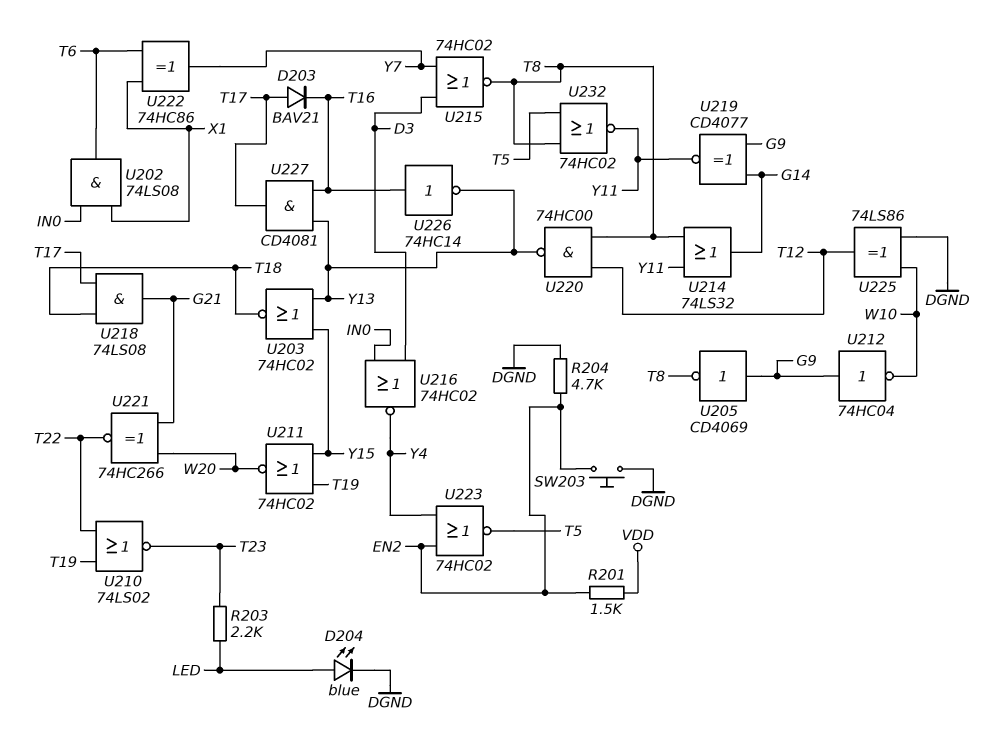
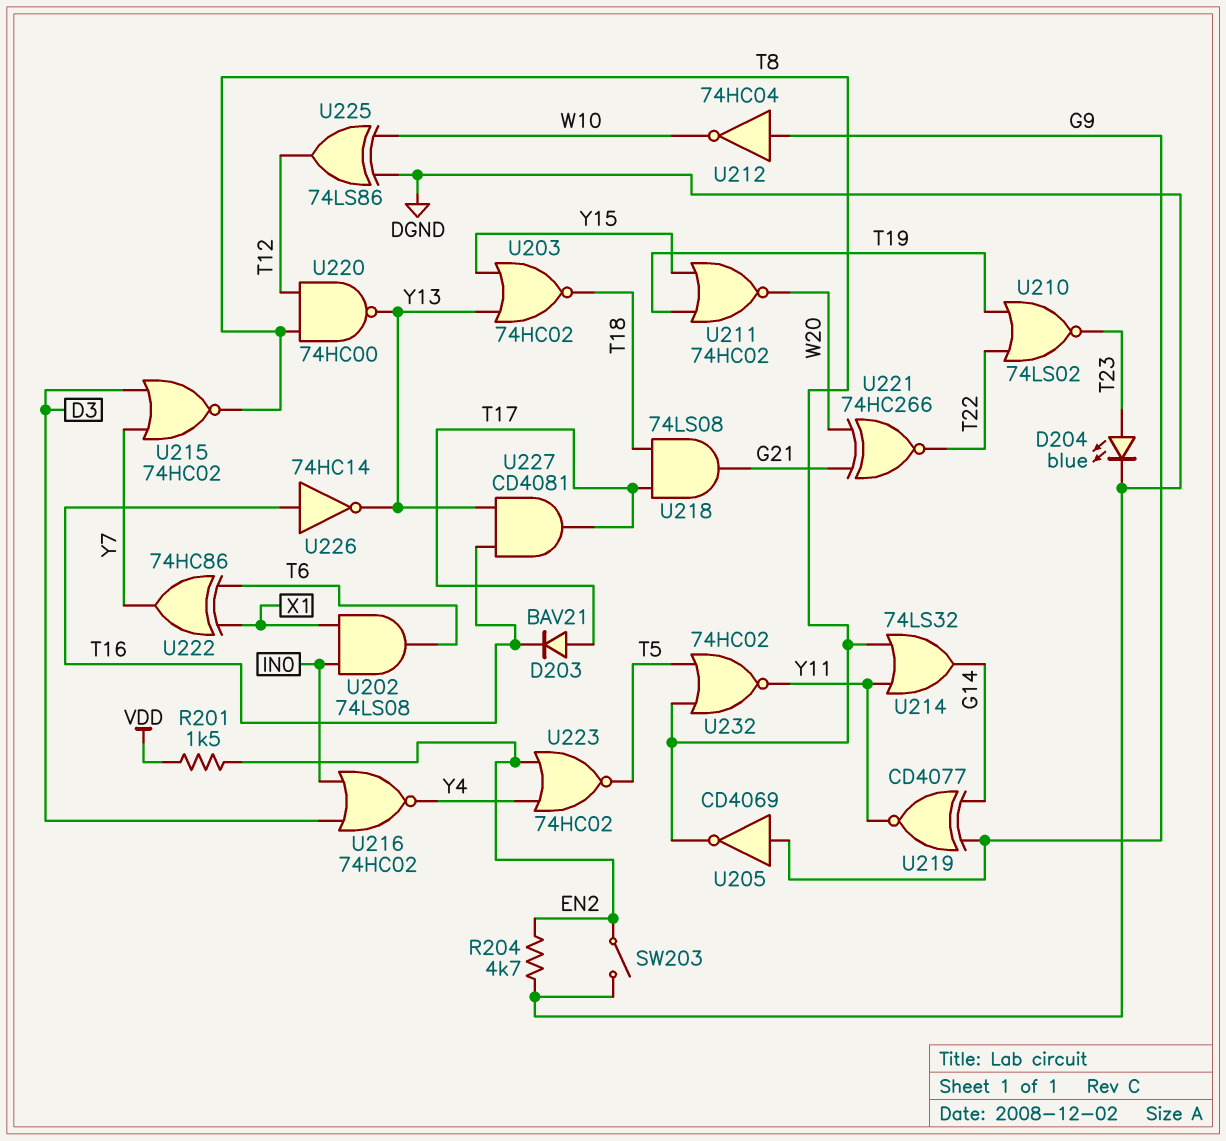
D204: LED blue (A LED, K DGND) -> LED blue (A T23, K DGND)
R203: 2.2k (LED, T23) -> none
SW203: button (DGND, EN2) -> switch (DGND, EN2)

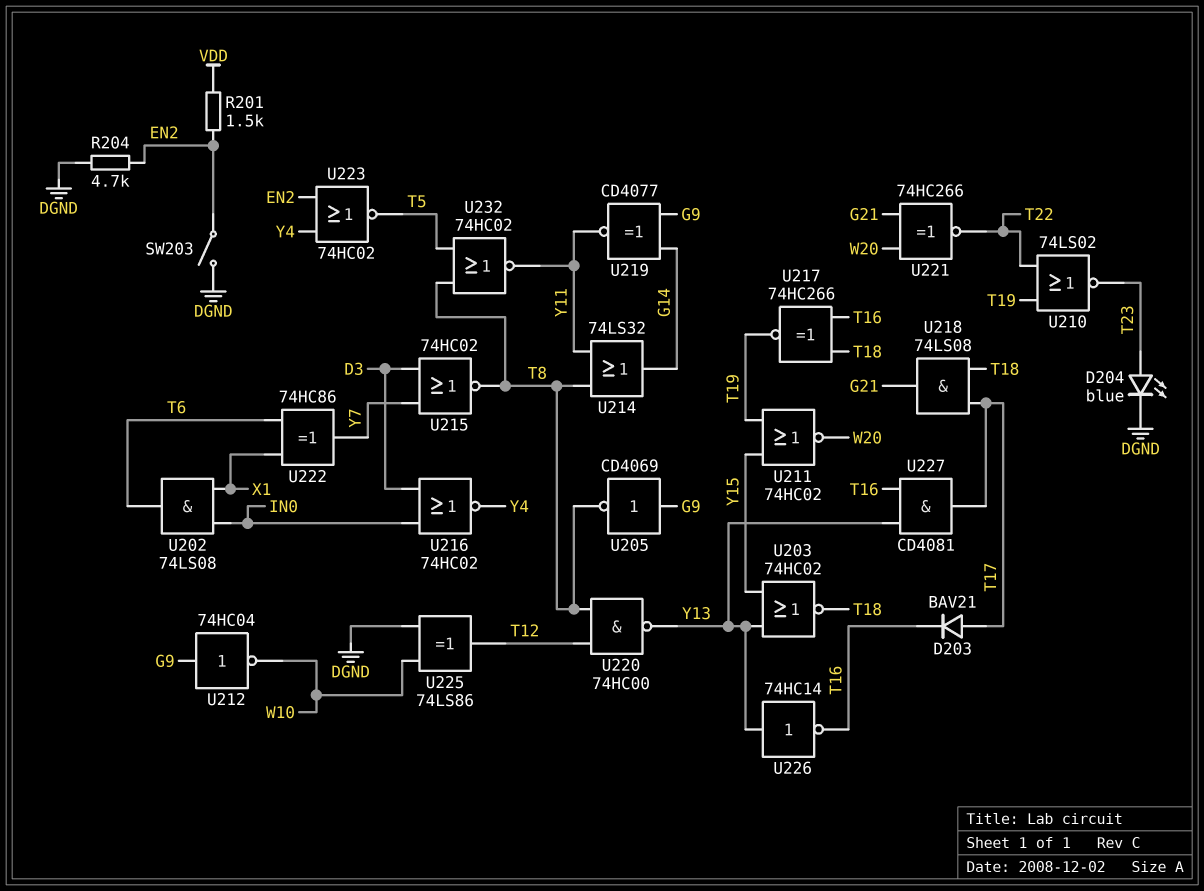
U217: none -> XNOR 74HC266 (in T16, in T18, out T19)
U226: NOT 74HC14 (in T16, out Y13) -> NOT 74HC14 (in Y13, out T16)

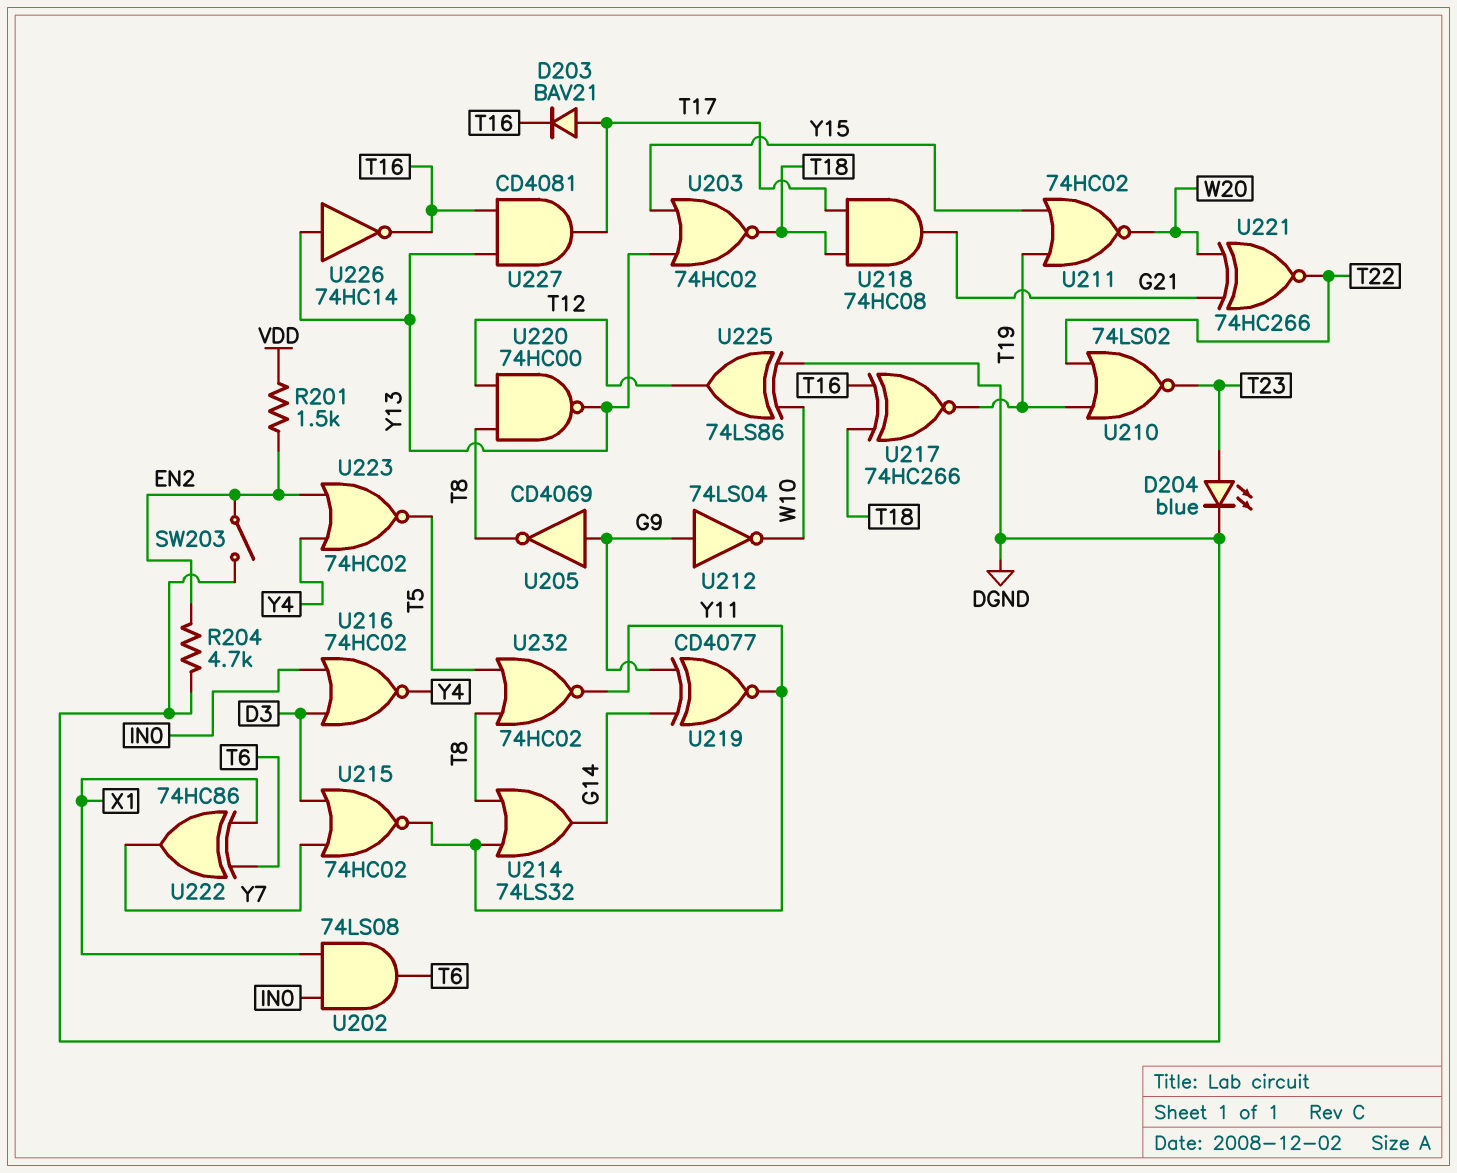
U212: NOT 74HC04 (in G9, out W10) -> NOT 74LS04 (in G9, out W10)
U215: NOR 74HC02 (in D3, in Y7, out T8) -> NOR 74HC02 (in D3, in Y7, out Y11)
U218: AND 74LS08 (in T17, in T18, out G21) -> AND 74HC08 (in T17, in T18, out G21)

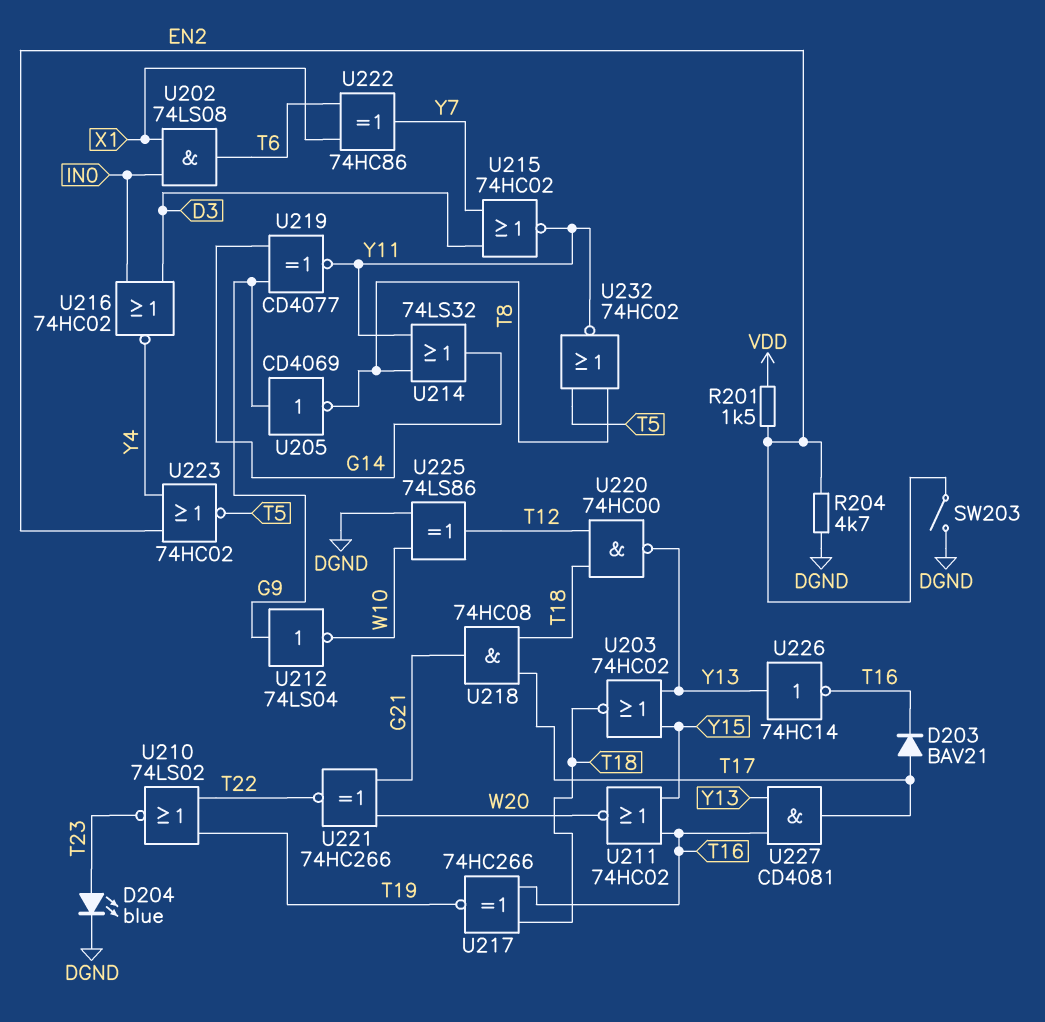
U211: NOR 74HC02 (in T19, in Y15, out W20) -> NOR 74HC02 (in T16, in Y15, out W20)
U220: NAND 74HC00 (in T8, in T12, out Y13) -> NAND 74HC00 (in T12, in T18, out Y13)

